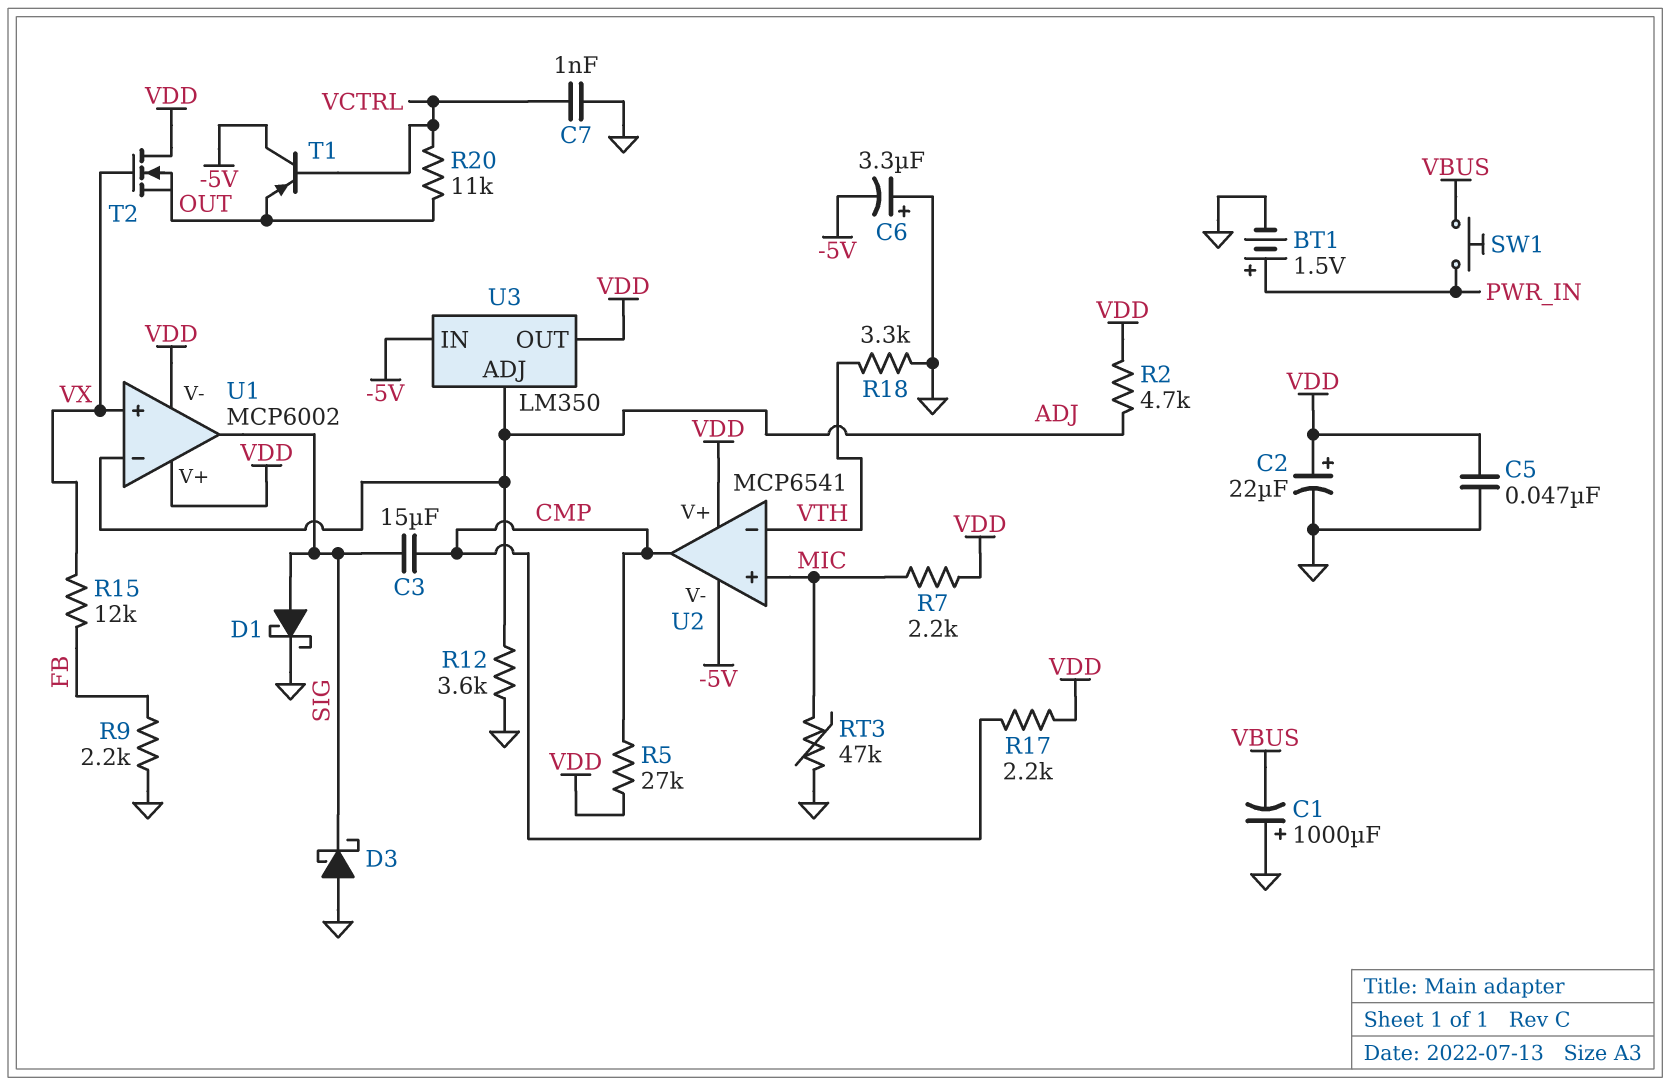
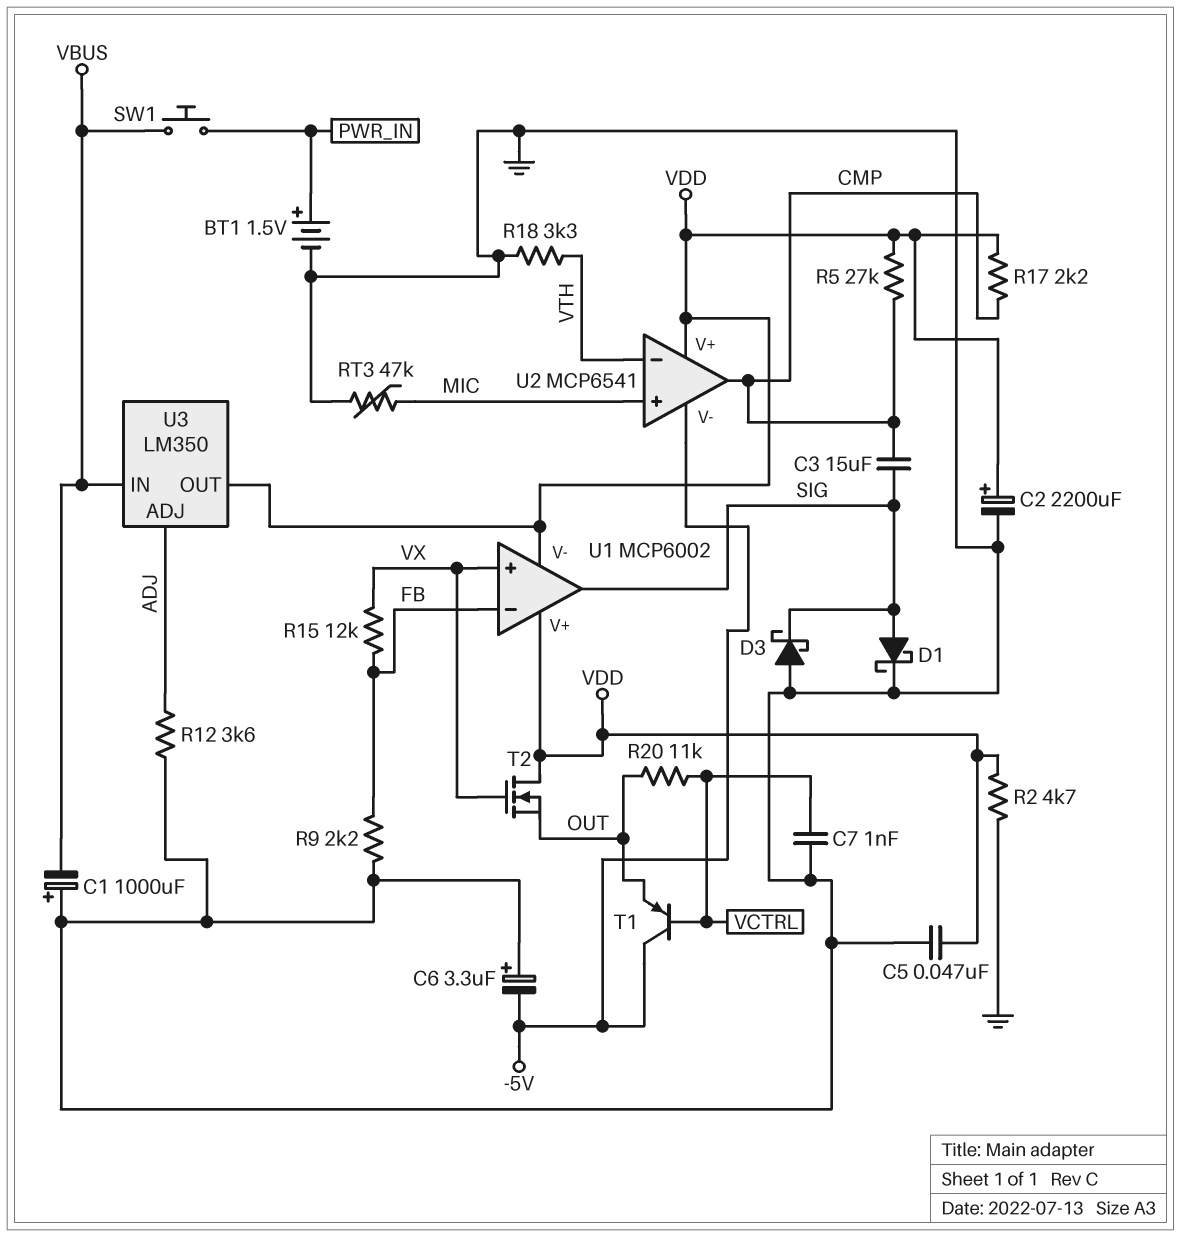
C2: 22uF (plus VDD, minus GND) -> 2200uF (plus VDD, minus GND)
R2: 4.7k (ADJ, VDD) -> 4.7k (GND, VDD)
R7: 2.2k (MIC, VDD) -> none
U1 pin in-: ADJ -> FB
U3 pin IN: -5V -> VBUS

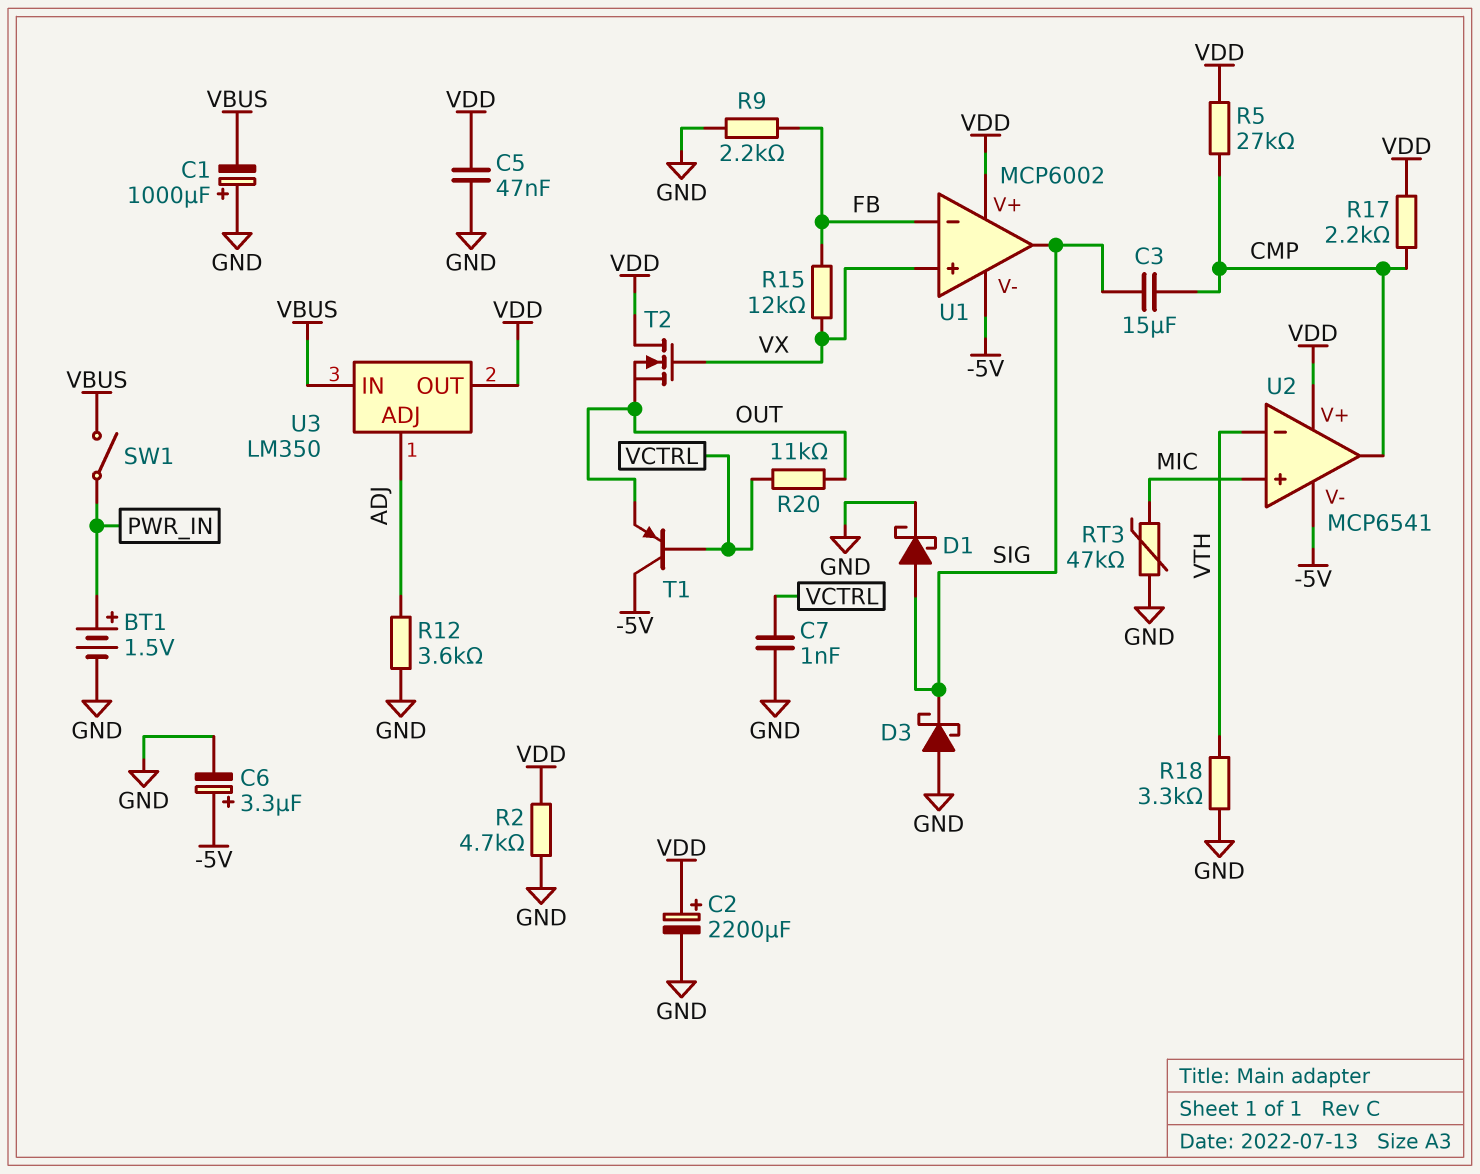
C6: 3.3uF (plus GND, minus -5V) -> 3.3uF (plus -5V, minus GND)
SW1: button (PWR_IN, VBUS) -> switch (PWR_IN, VBUS)
U1 pin V-: VDD -> -5V

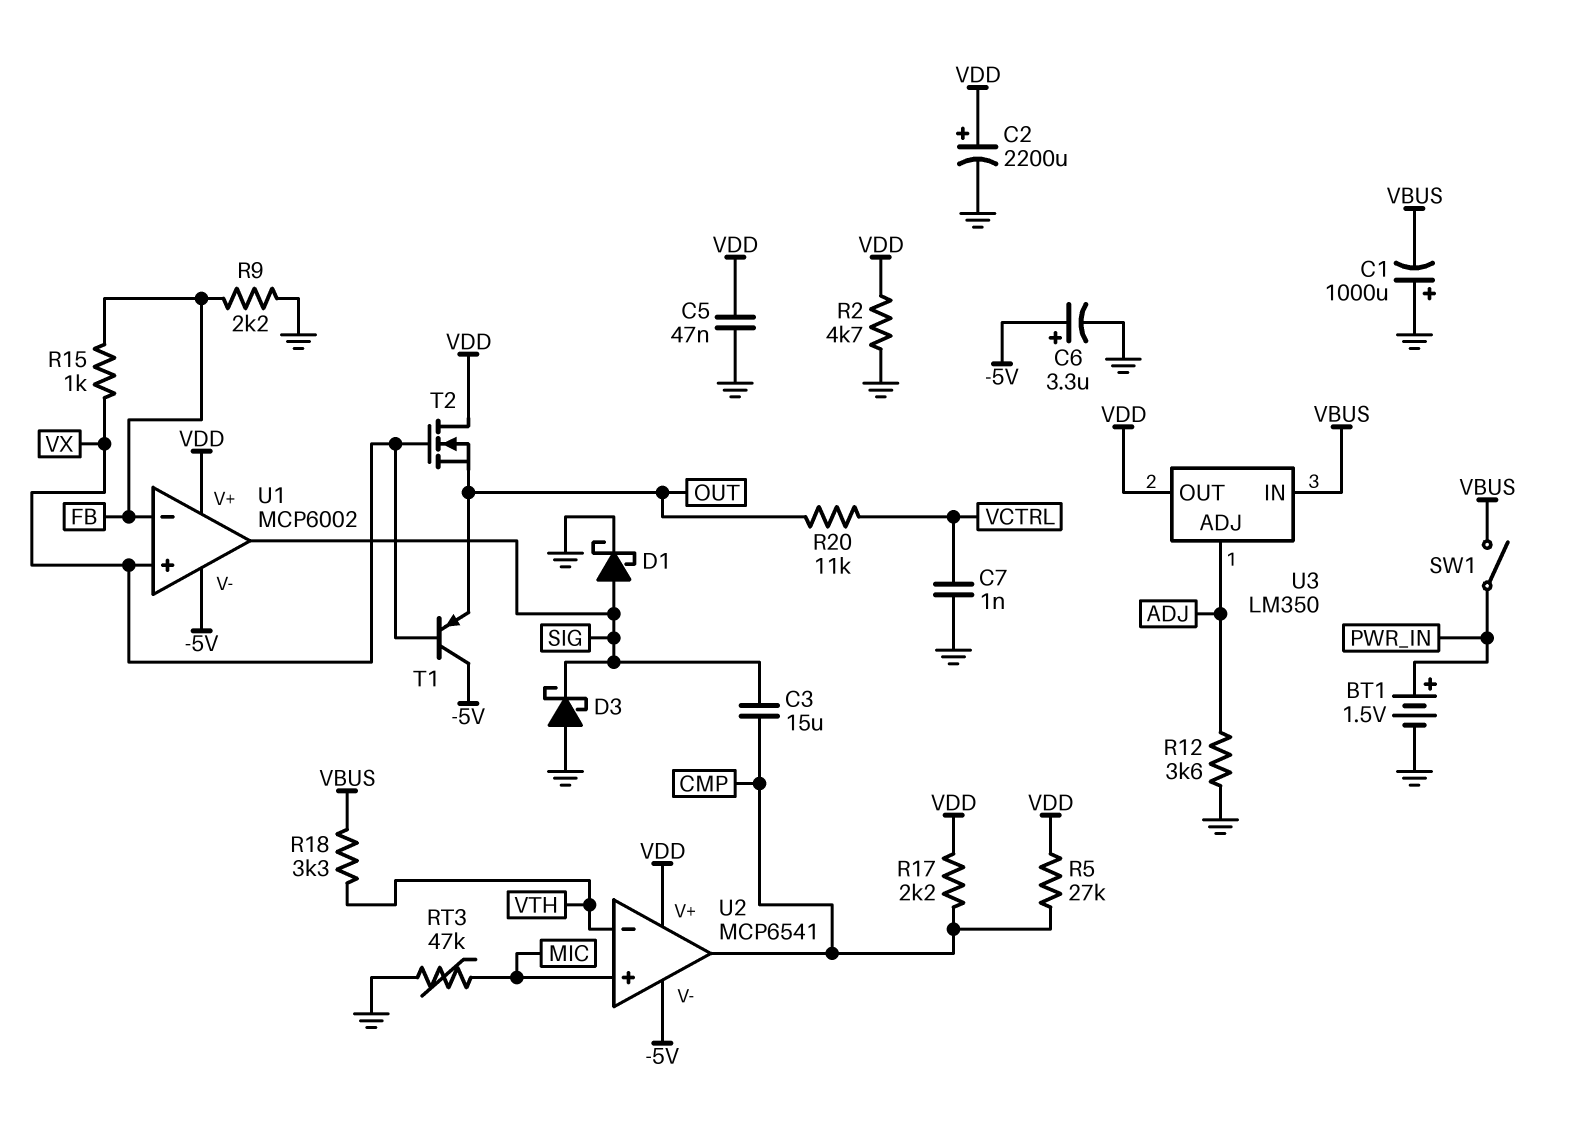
R15: 12k (FB, VX) -> 1k (FB, VX)
R18: 3.3k (GND, VTH) -> 3.3k (VBUS, VTH)
T1: PNP (B VCTRL, C -5V, E OUT) -> PNP (B VX, C -5V, E OUT)

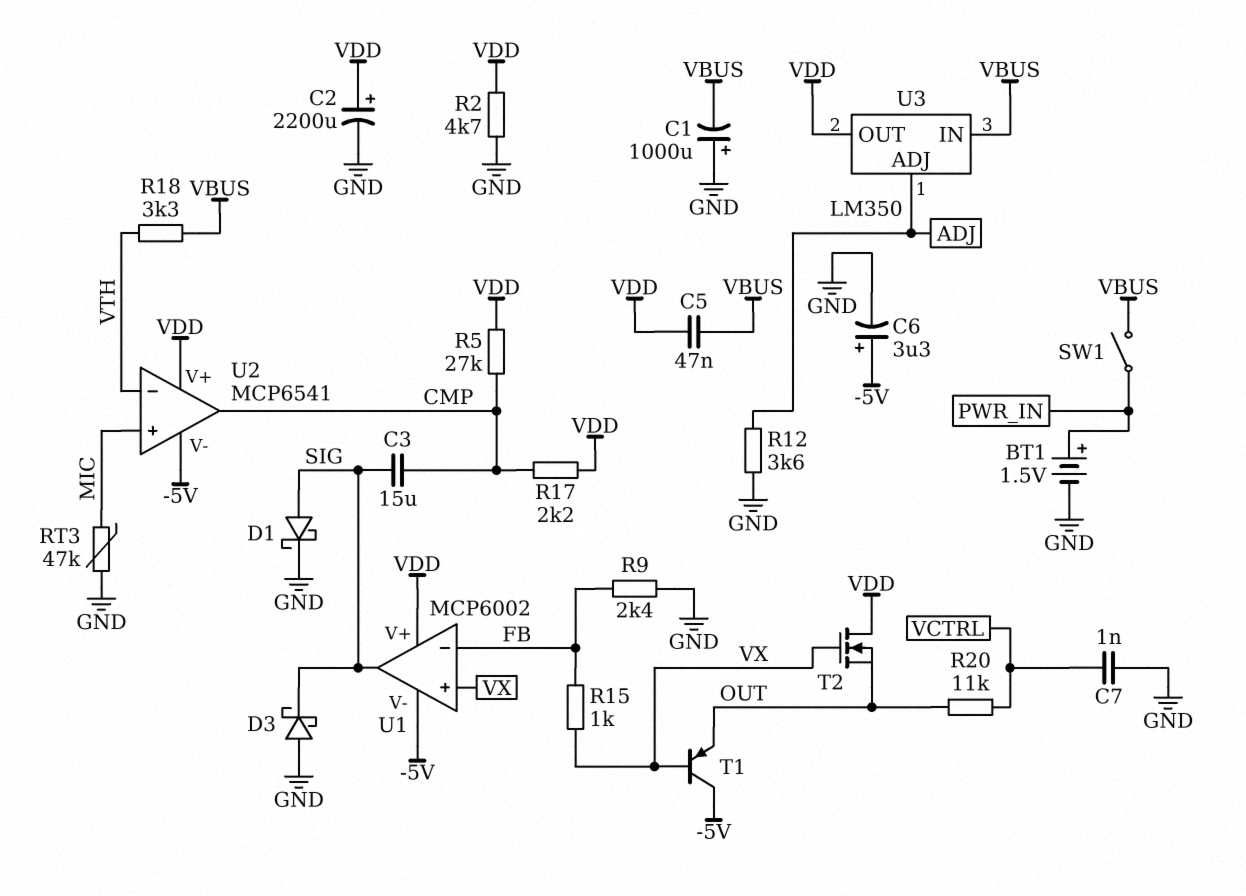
C5: 47nF (GND, VDD) -> 47nF (VBUS, VDD)
R9: 2.2k (FB, GND) -> 2.4k (FB, GND)

